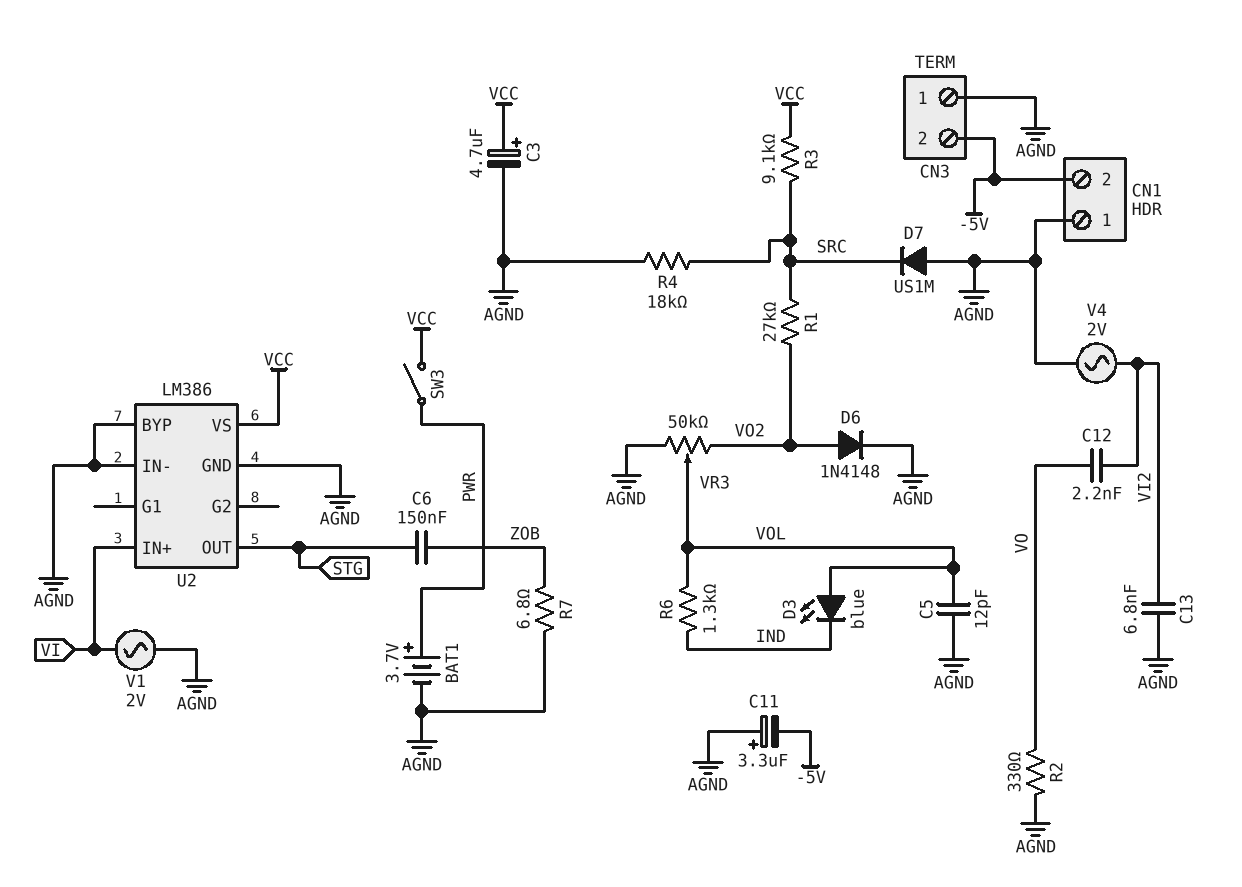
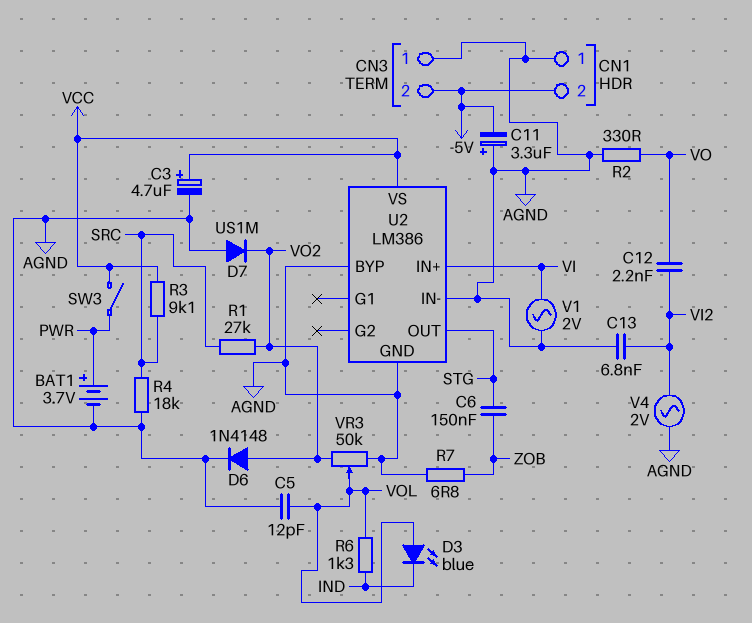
D7: diode US1M (A AGND, K SRC) -> diode US1M (A AGND, K VO2)

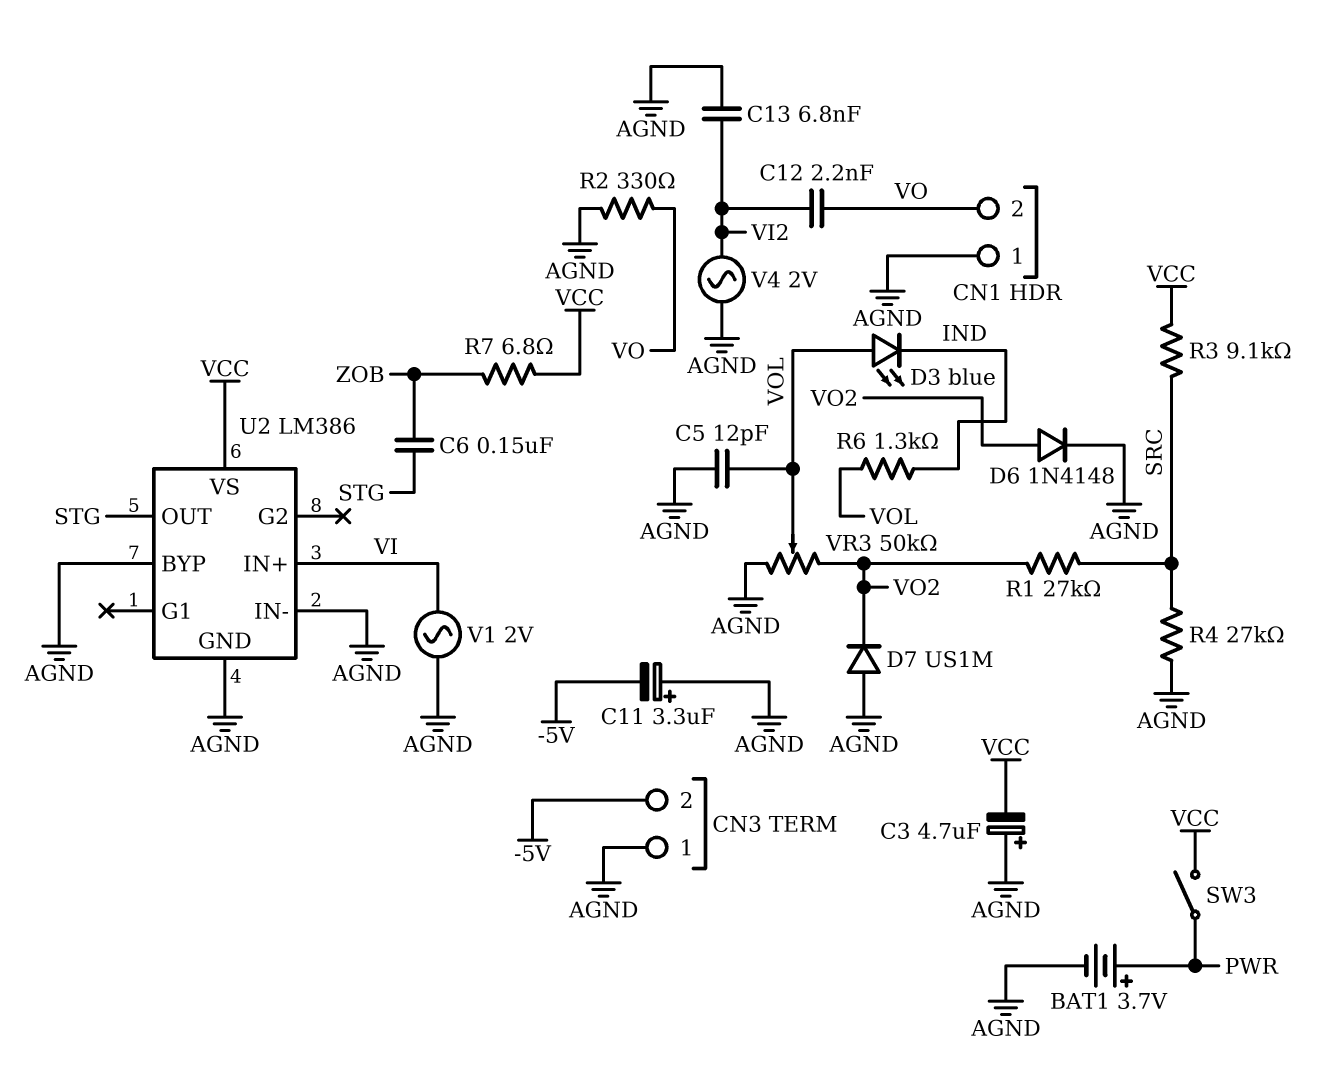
C3: 4.7uF (plus VCC, minus AGND) -> 4.7uF (plus AGND, minus VCC)
CN1 pin 2: -5V -> VO
R4: 18k (AGND, SRC) -> 27k (AGND, SRC)
R7: 6.8 (AGND, ZOB) -> 6.8 (VCC, ZOB)

